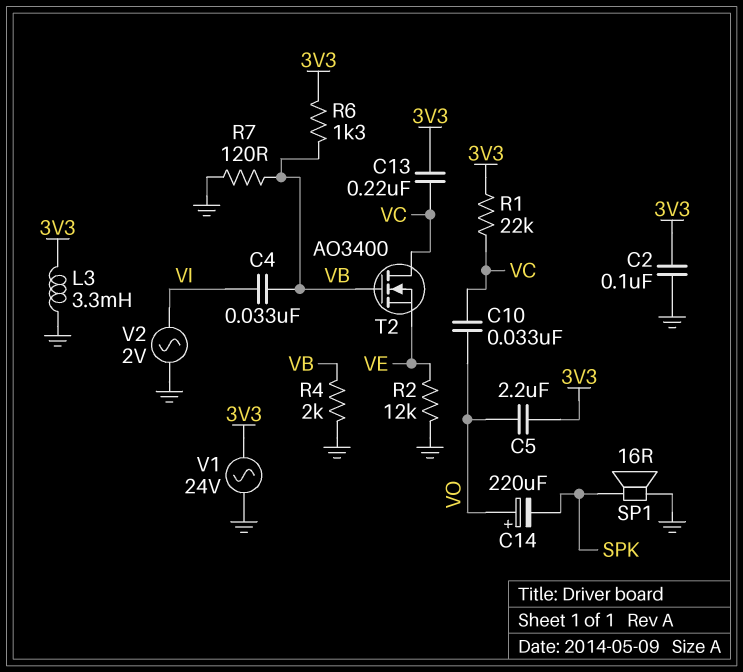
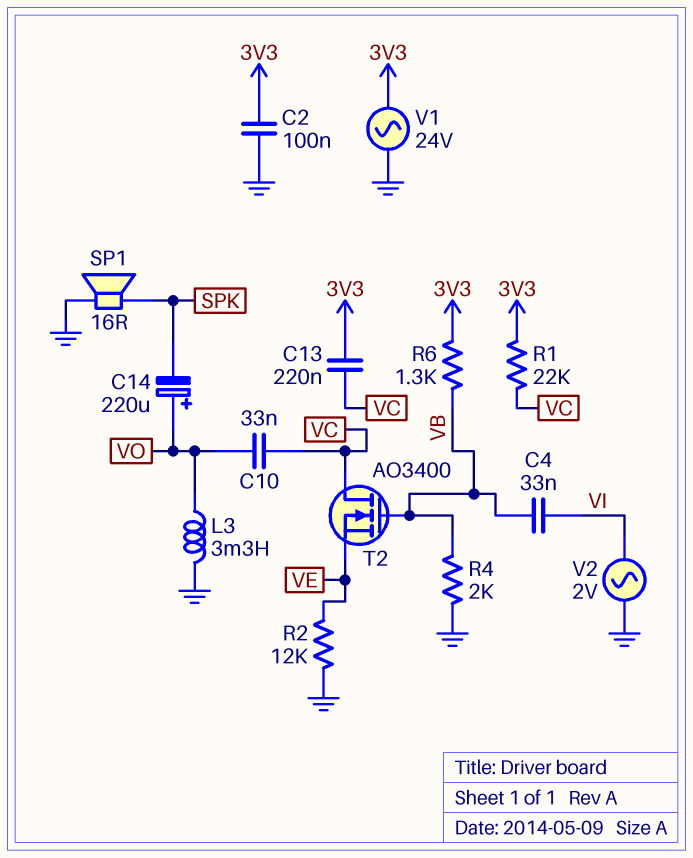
C5: 2.2uF (3V3, VO) -> none
L3: 3.3mH (3V3, GND) -> 3.3mH (GND, VO)
R7: 120 (GND, VB) -> none

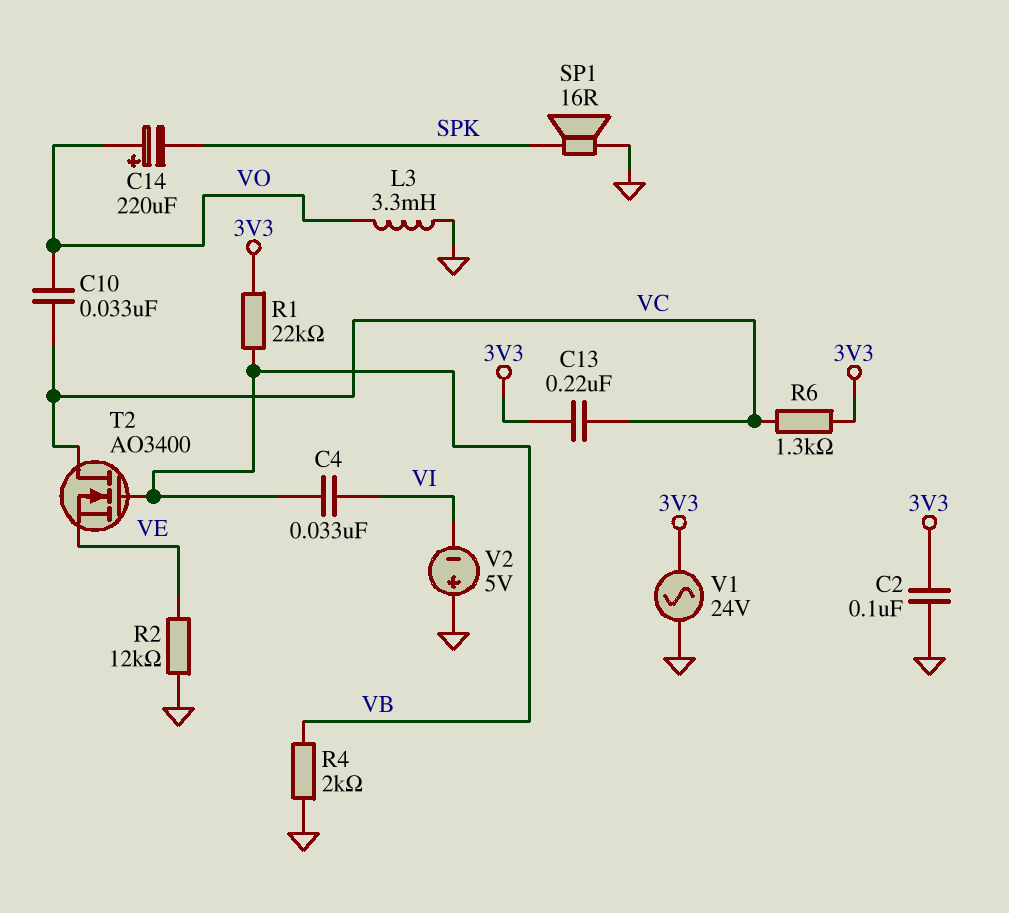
R1: 22k (3V3, VC) -> 22k (3V3, VB)
R6: 1.3k (3V3, VB) -> 1.3k (3V3, VC)
V2: AC 2V (GND, VI) -> 5V (plus GND, minus VI)

